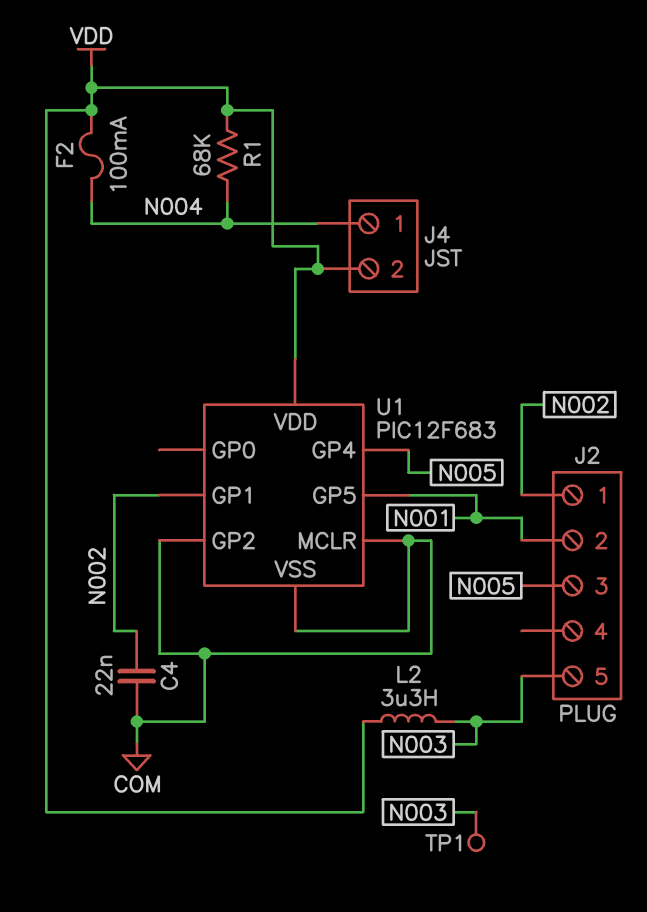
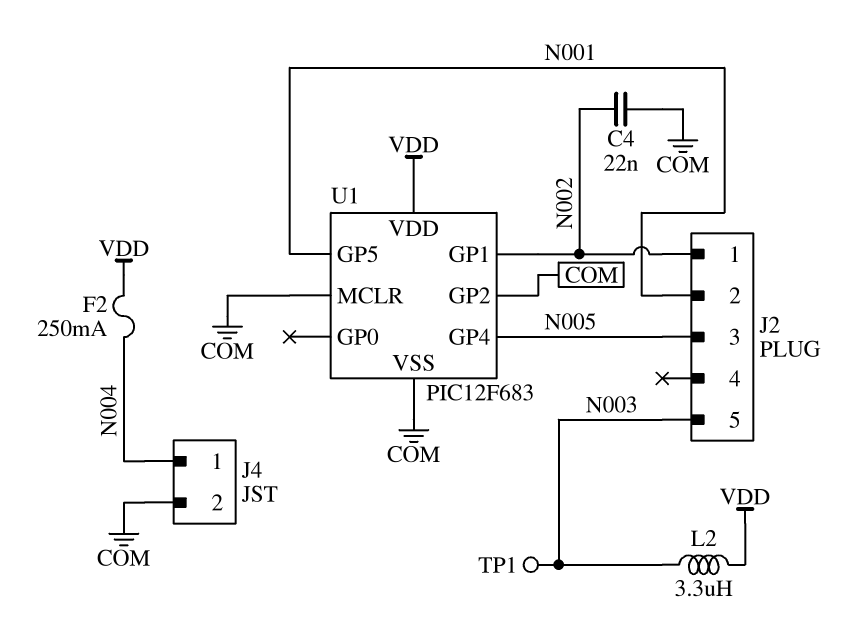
F2: 100mA (N004, VDD) -> 250mA (N004, VDD)
J4 pin 2: VDD -> COM
R1: 68k (N004, VDD) -> none

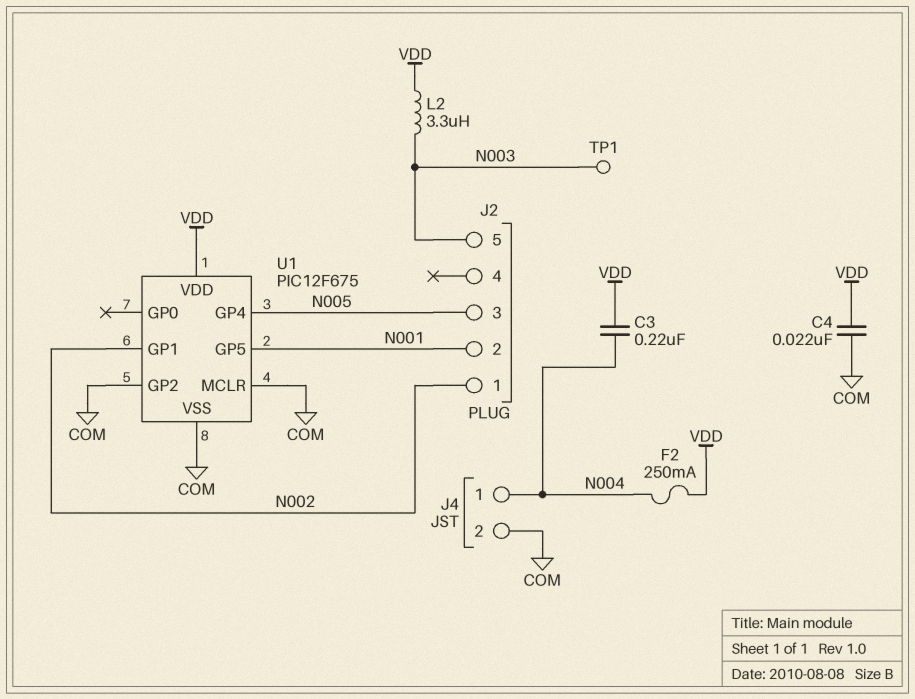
C3: none -> 220nF (N004, VDD)
C4: 22nF (COM, N002) -> 22nF (COM, VDD)
U1: PIC12F683 -> PIC12F675

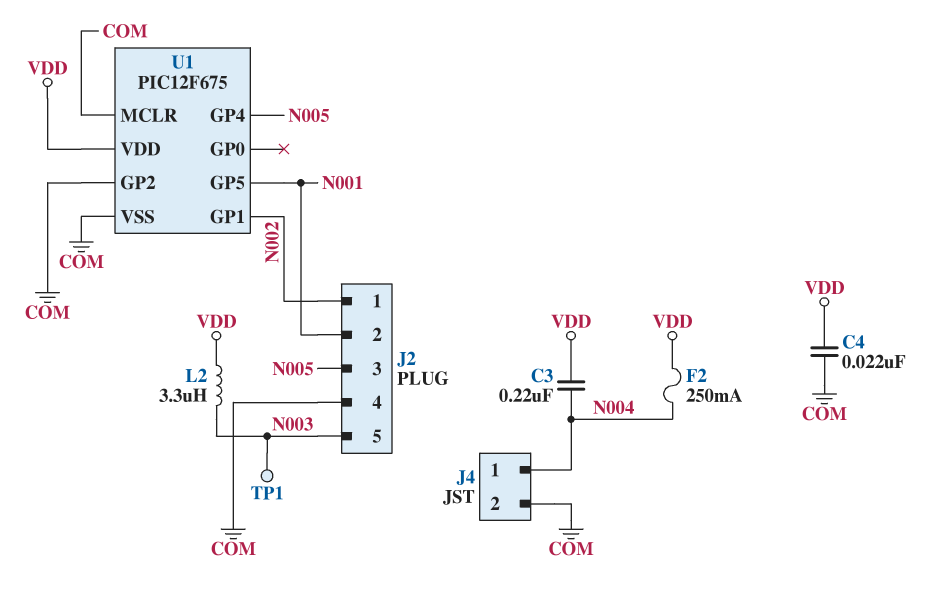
J2 pin 4: none -> COM

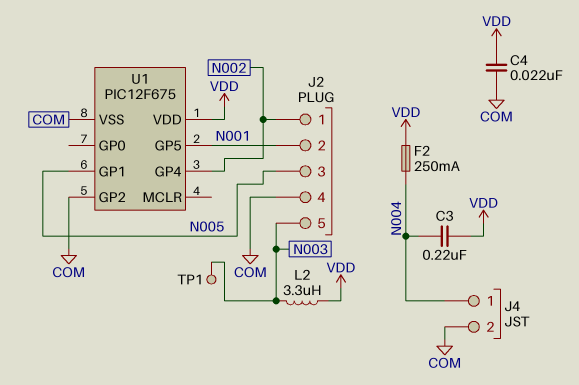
U1 pin GP1: N002 -> N005
U1 pin GP4: N005 -> N002
U1 pin MCLR: COM -> none

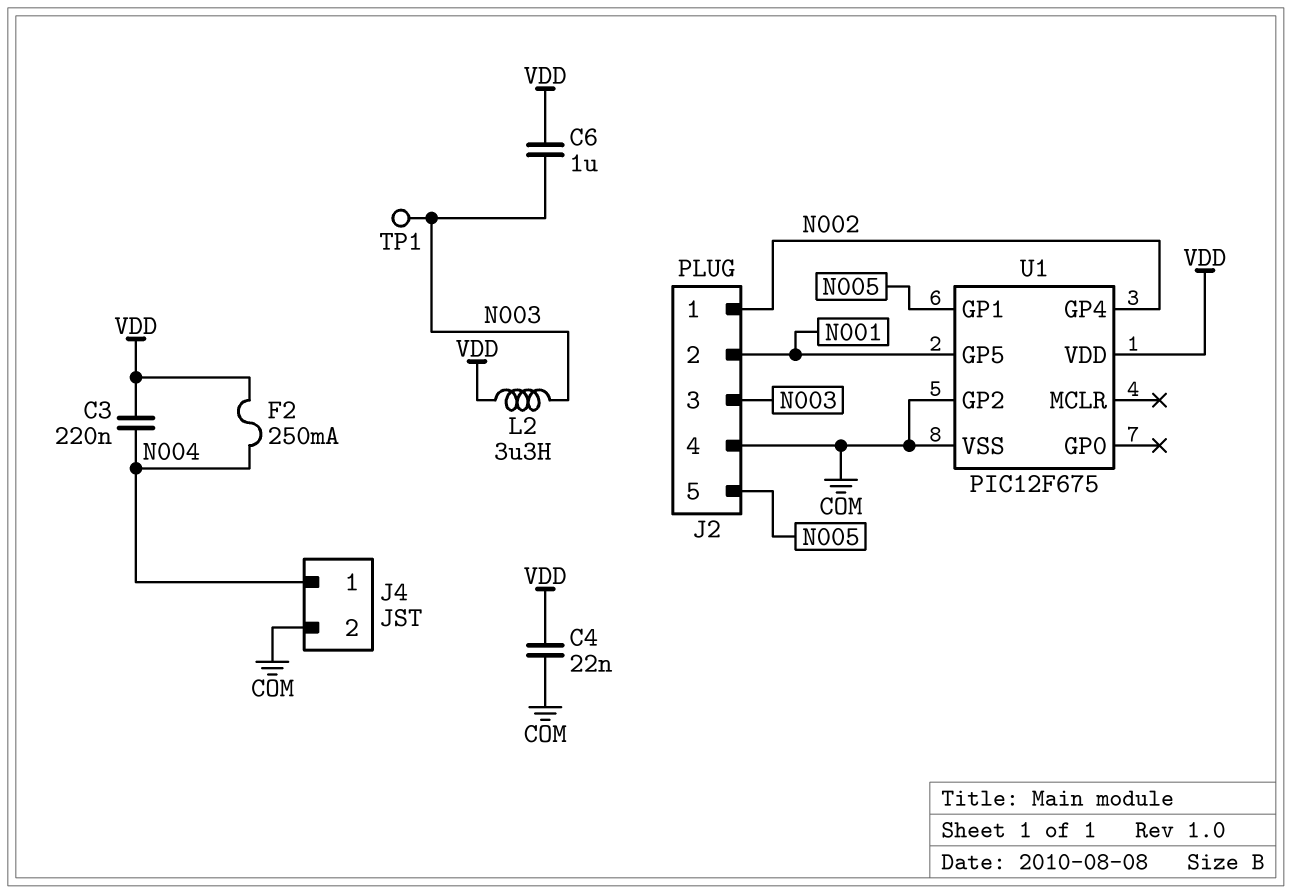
C6: none -> 1uF (N003, VDD)
J2 pin 3: N005 -> N003
J2 pin 5: N003 -> N005

